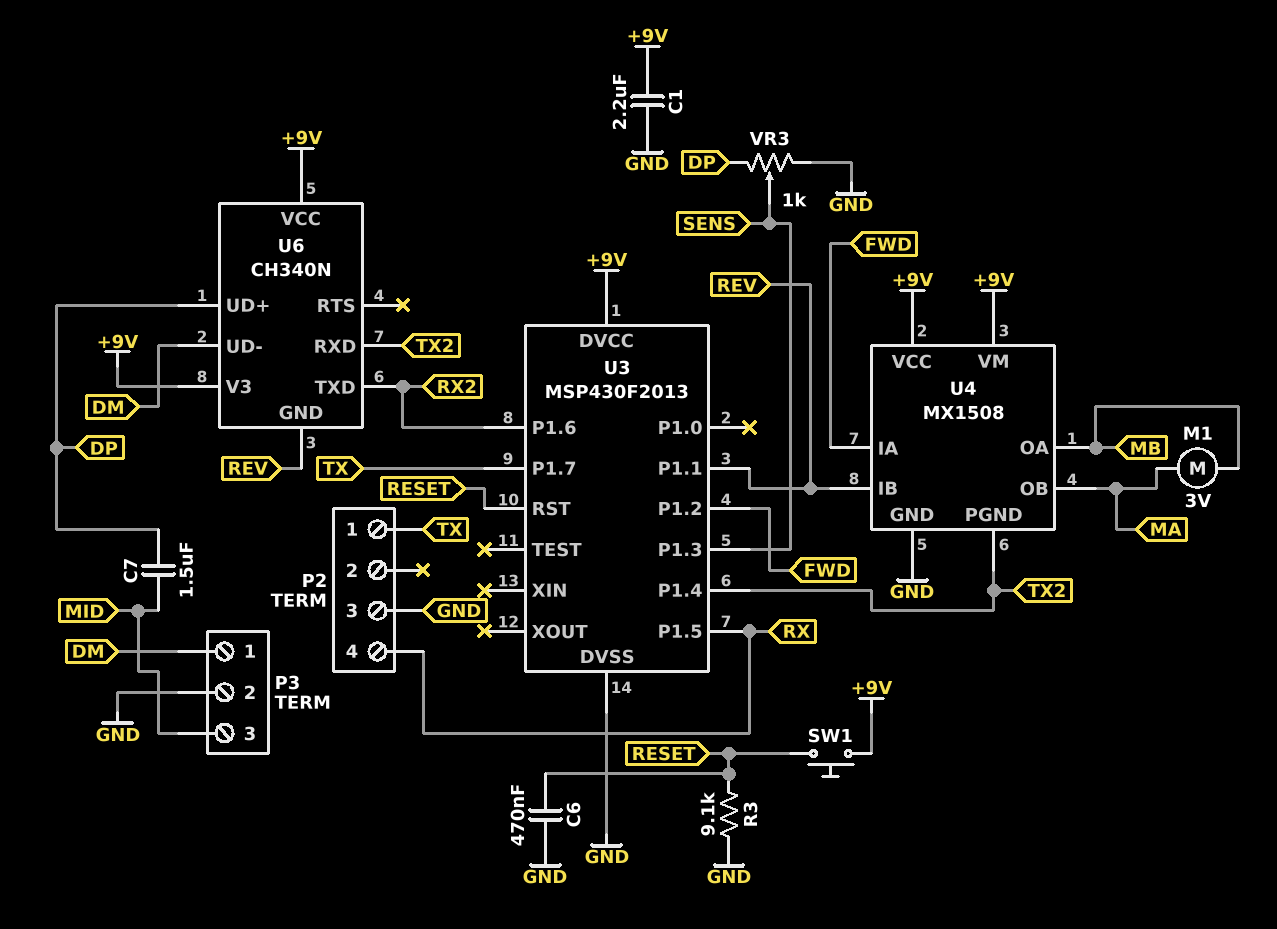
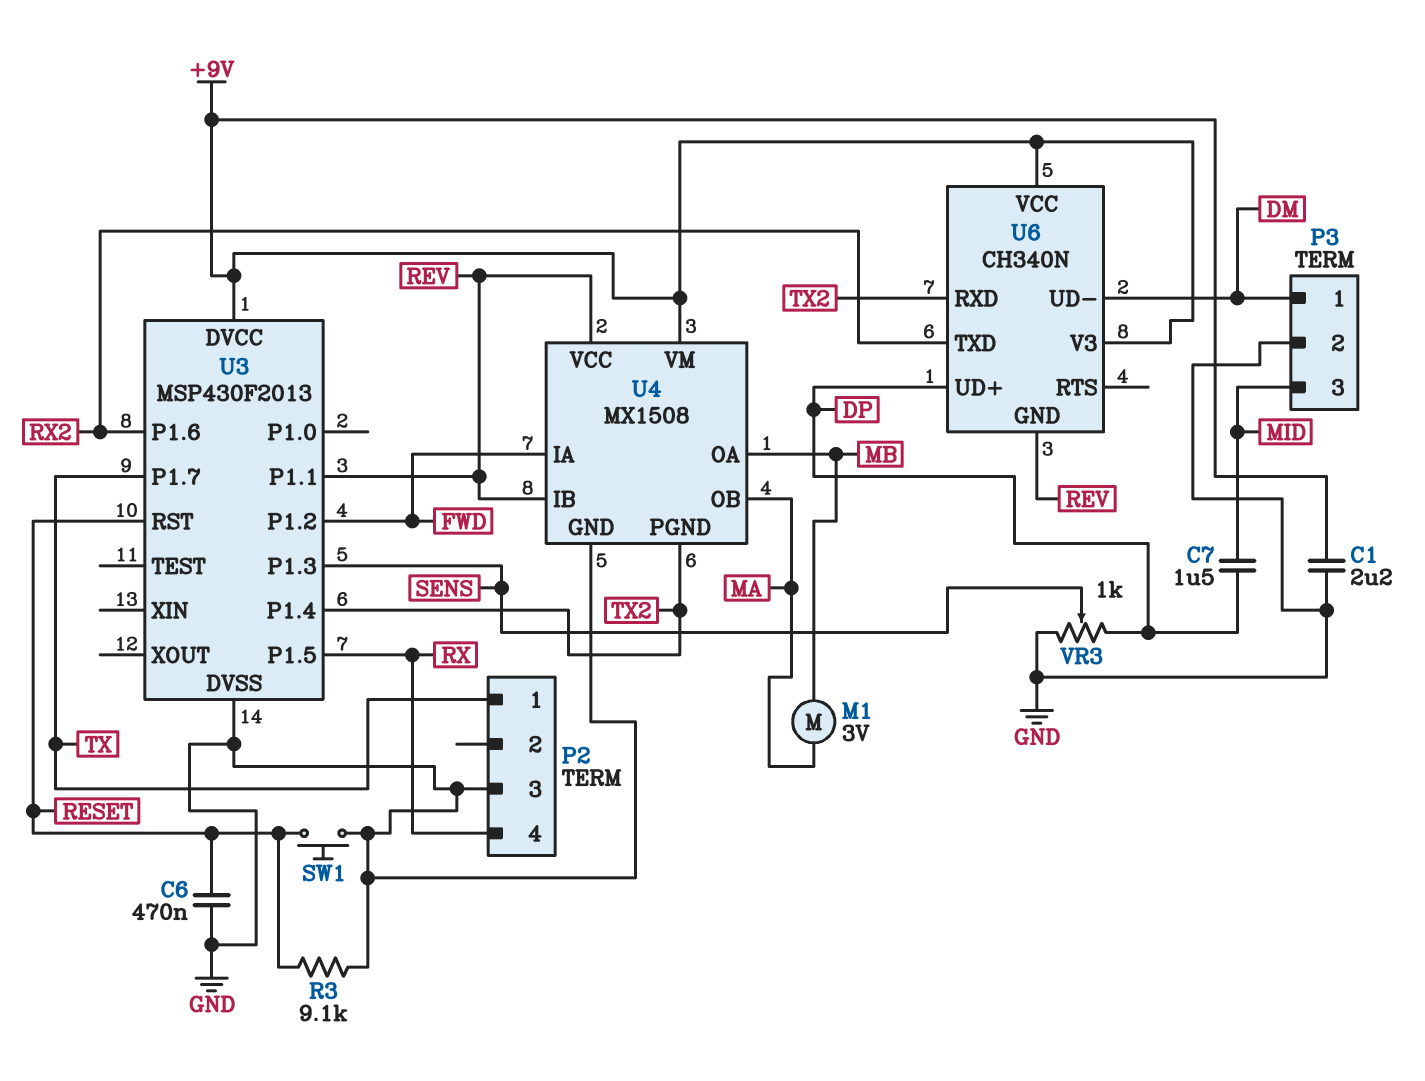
SW1: button (+9V, RESET) -> button (GND, RESET)
U4 pin VCC: +9V -> REV

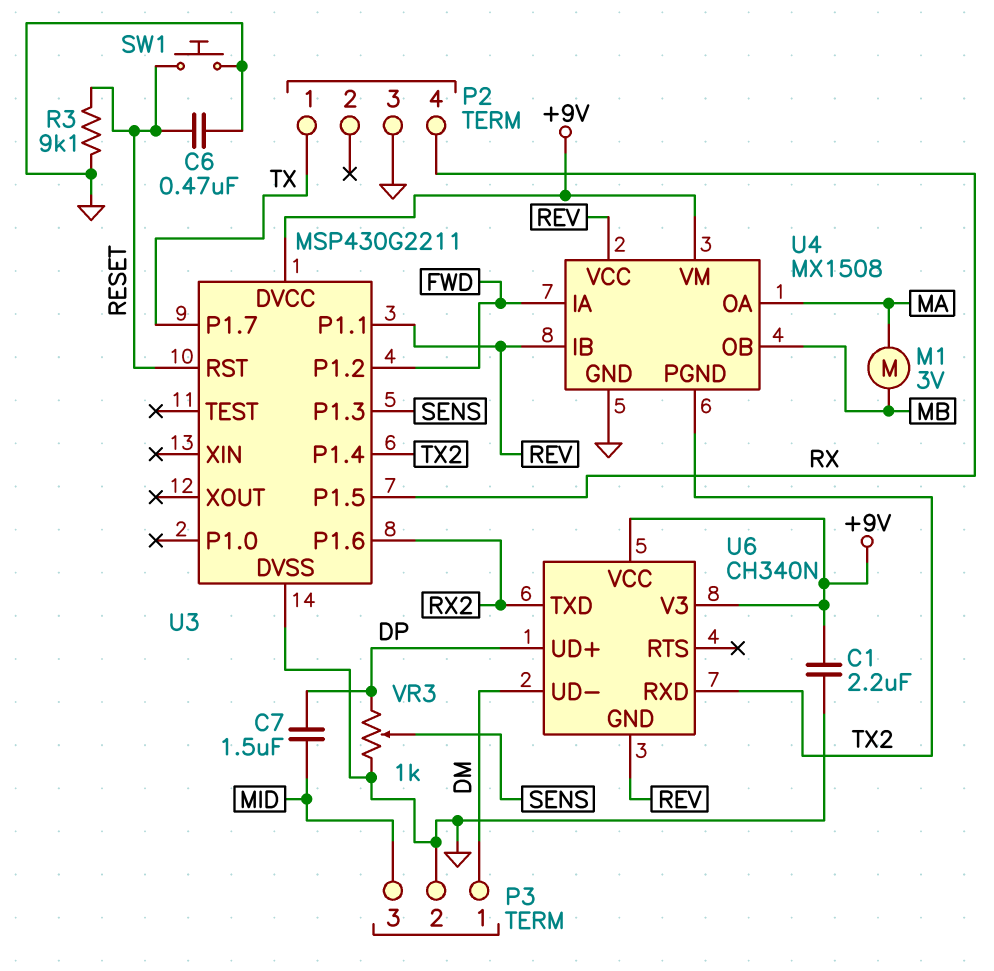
U3: MSP430F2013 -> MSP430G2211
U4 pin OA: MB -> MA
U4 pin OB: MA -> MB

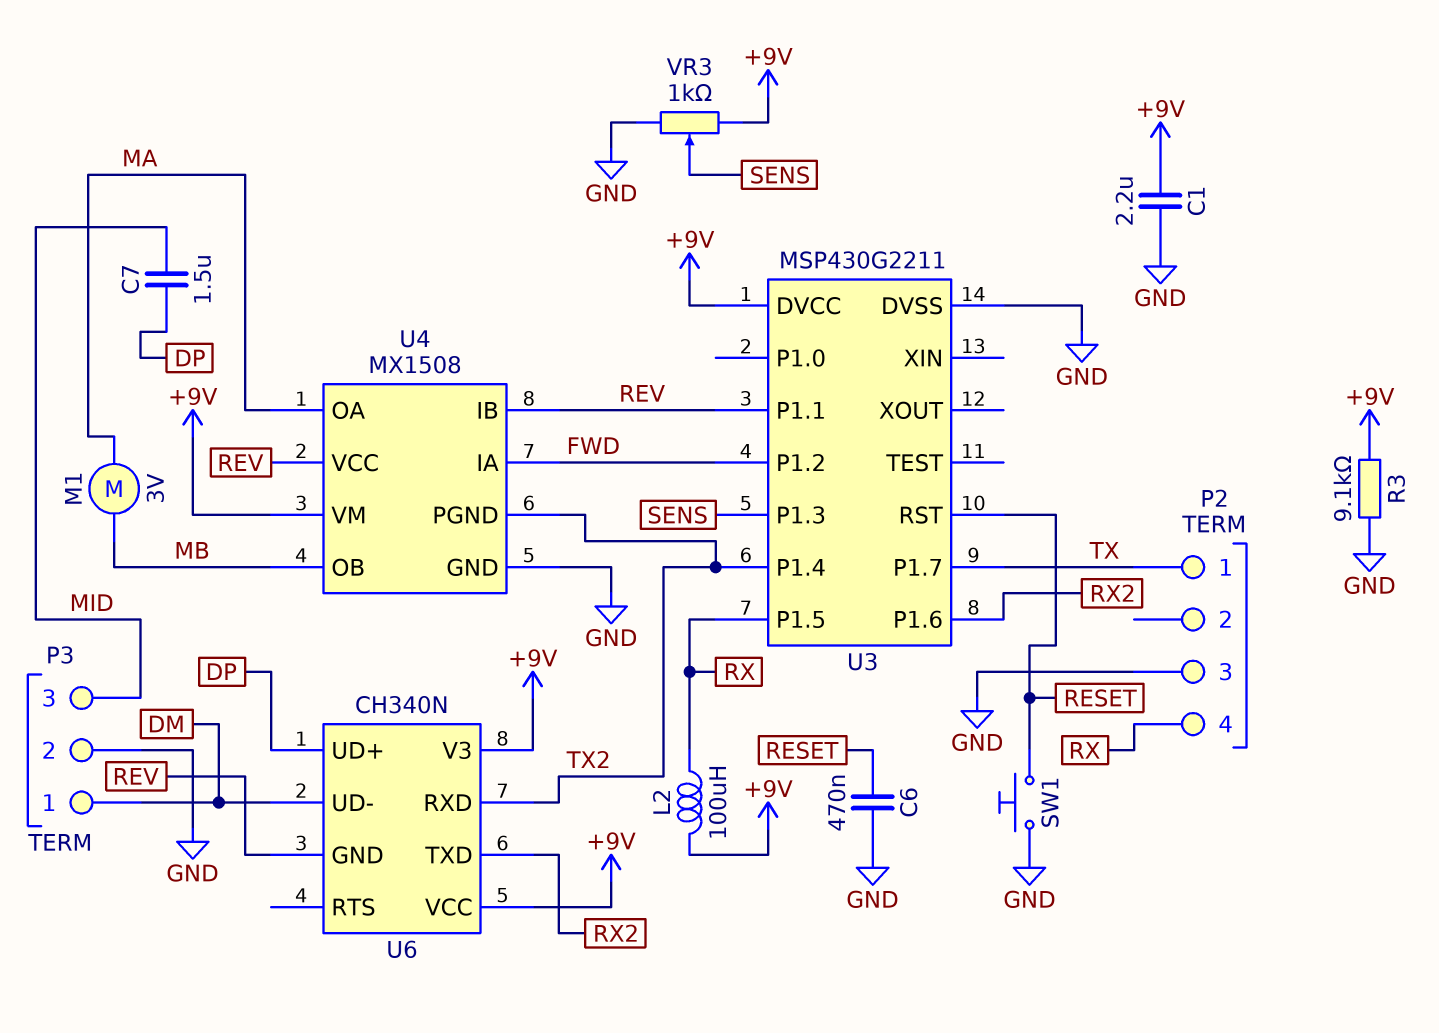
L2: none -> 100uH (+9V, RX)
R3: 9.1k (GND, RESET) -> 9.1k (+9V, GND)
VR3: 1k (DP, GND, wiper SENS) -> 1k (+9V, GND, wiper SENS)

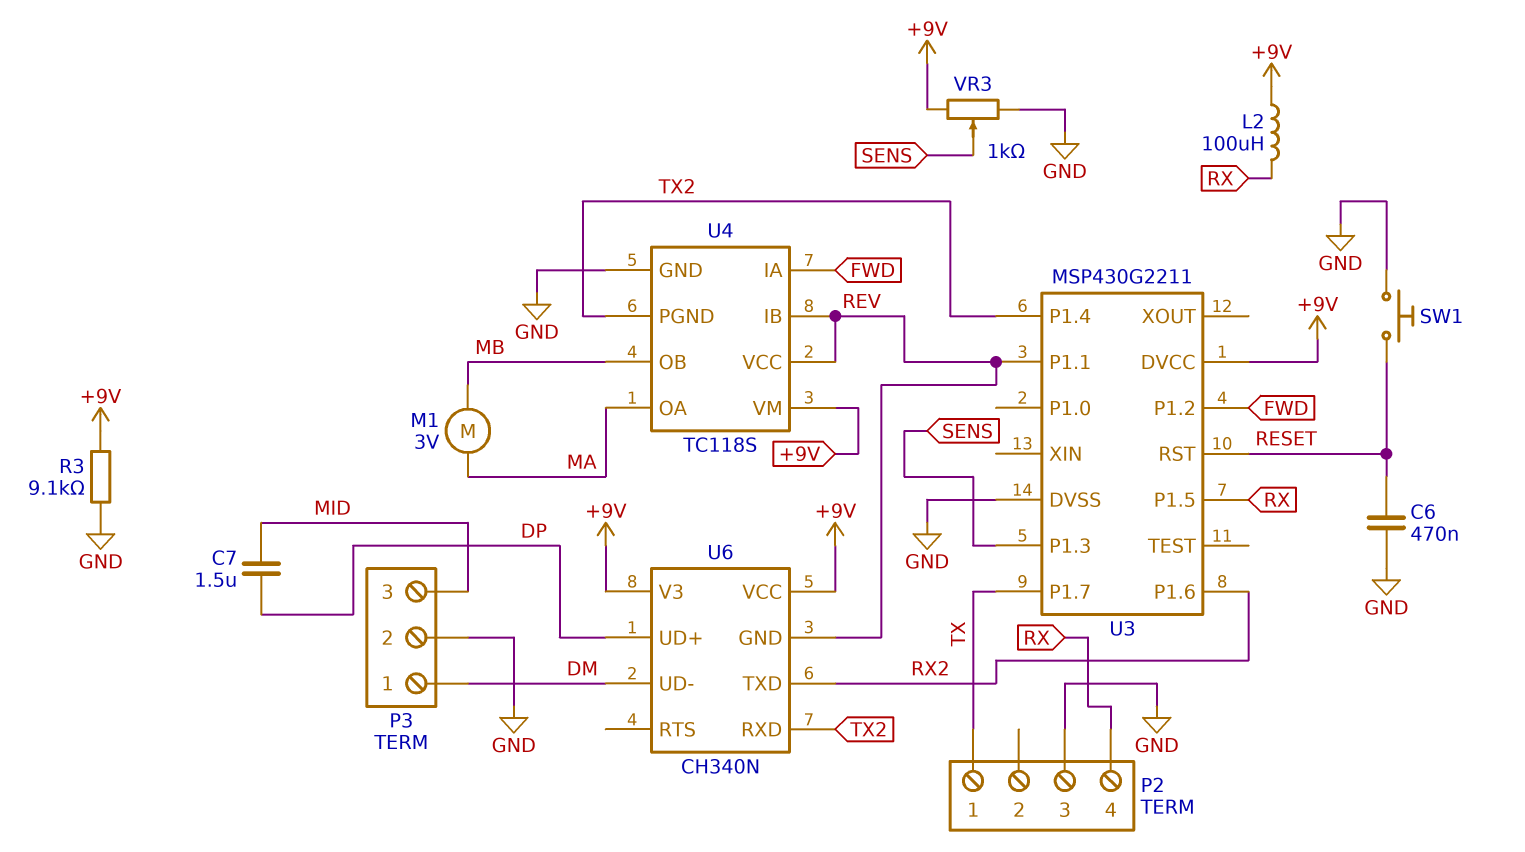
C1: 2.2uF (+9V, GND) -> none
U4: MX1508 -> TC118S

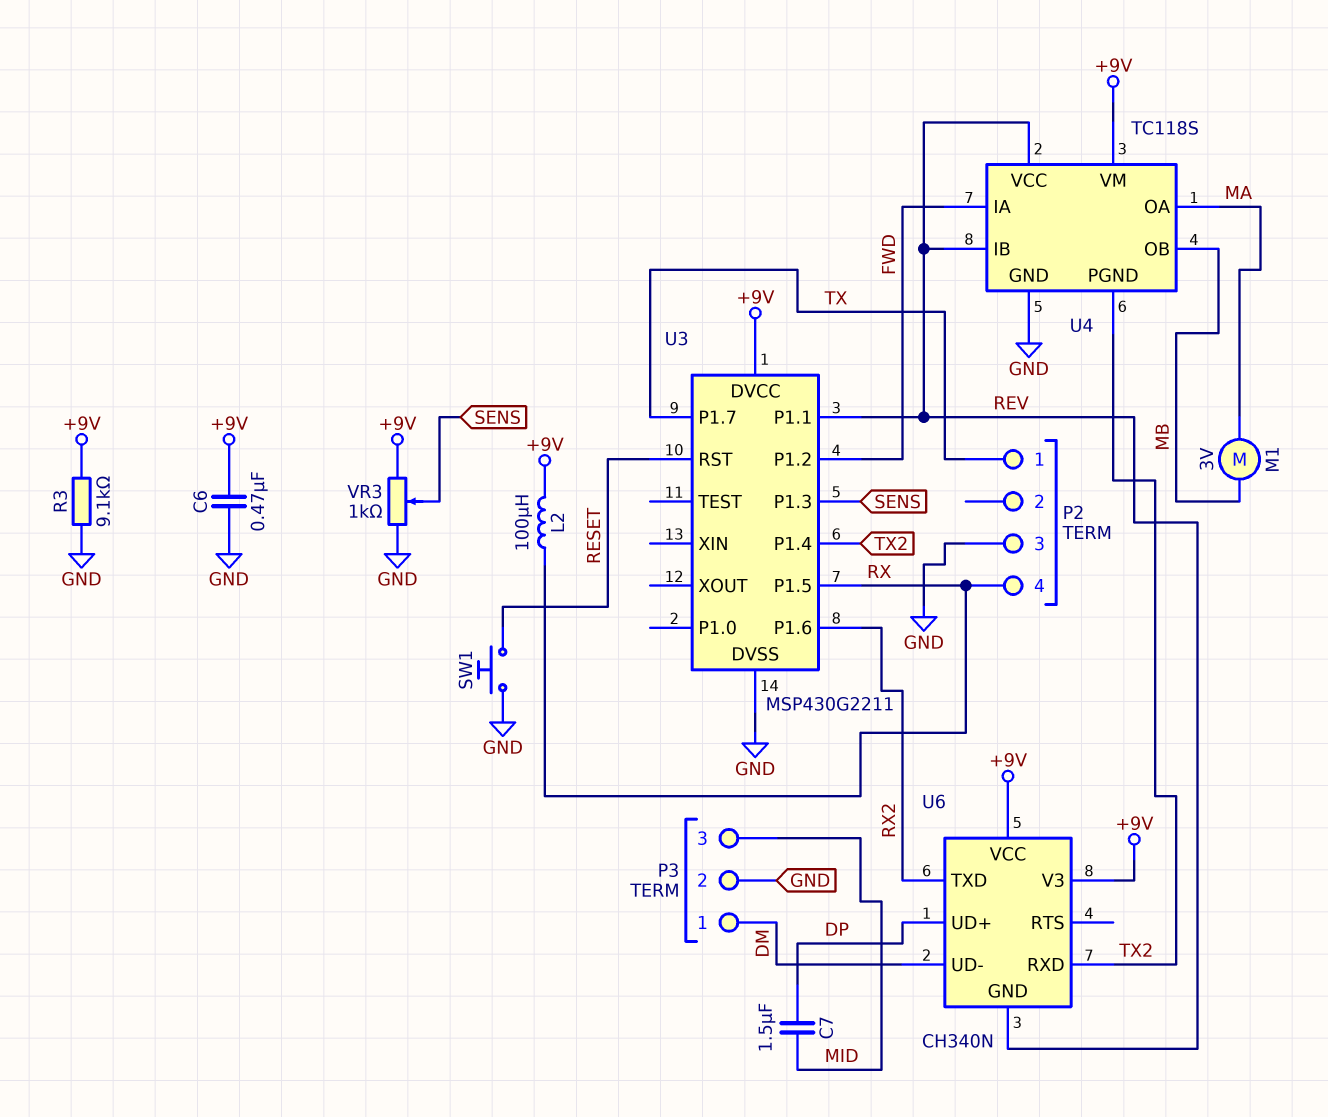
C6: 470nF (GND, RESET) -> 470nF (+9V, GND)

